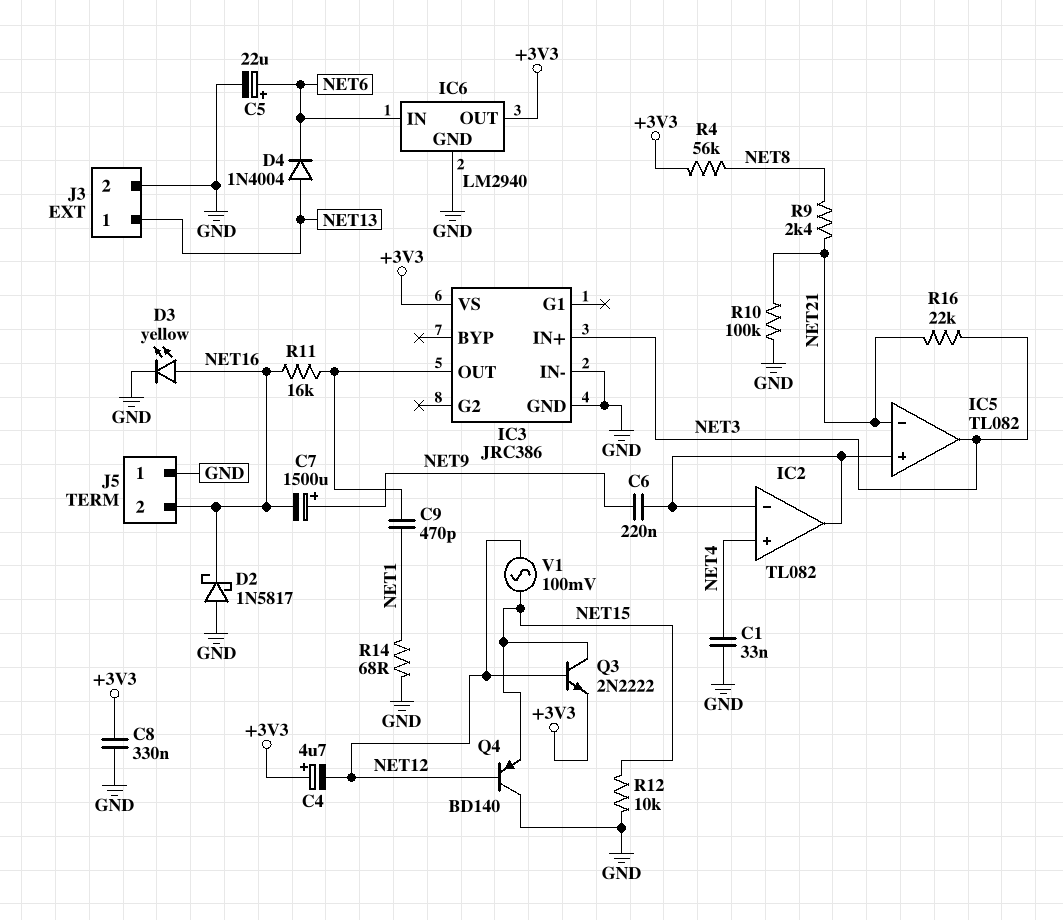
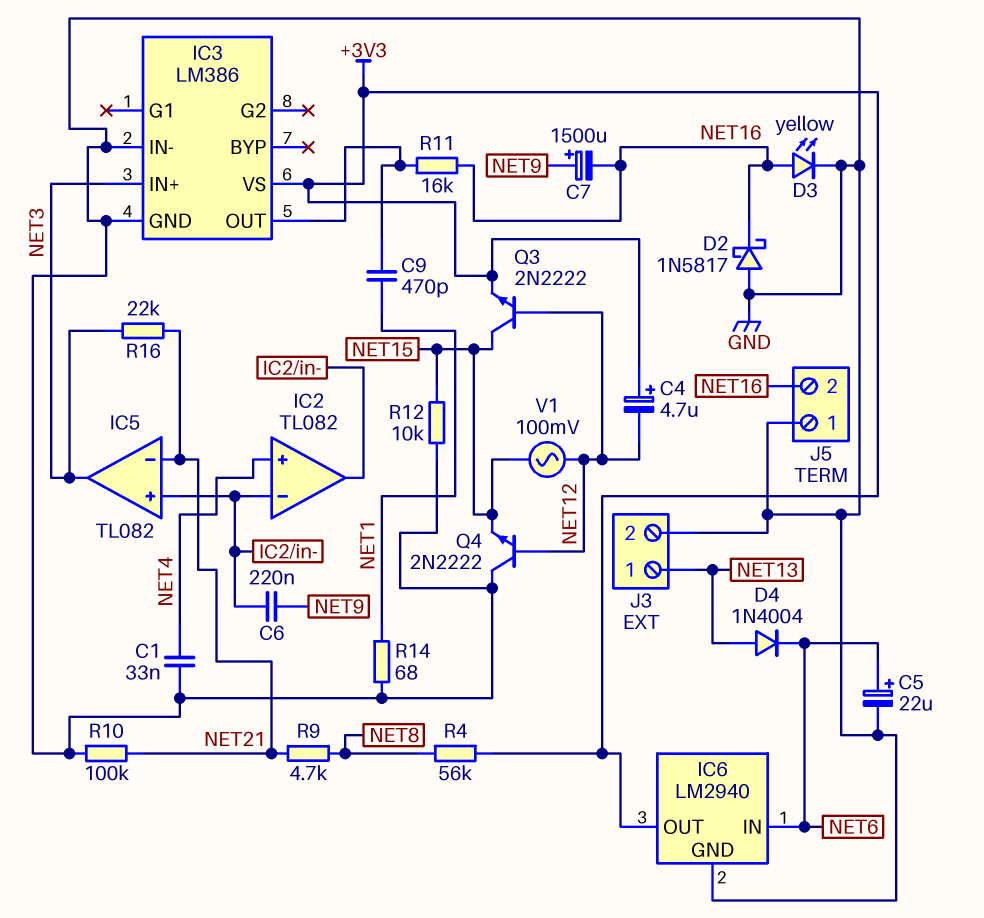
C8: 330nF (+3V3, GND) -> none
IC3: JRC386 -> LM386
Q4: PNP BD140 (B NET12, C GND, E NET15) -> NPN 2N2222 (B NET12, C GND, E NET15)
R9: 2.4k (NET8, NET21) -> 4.7k (NET8, NET21)

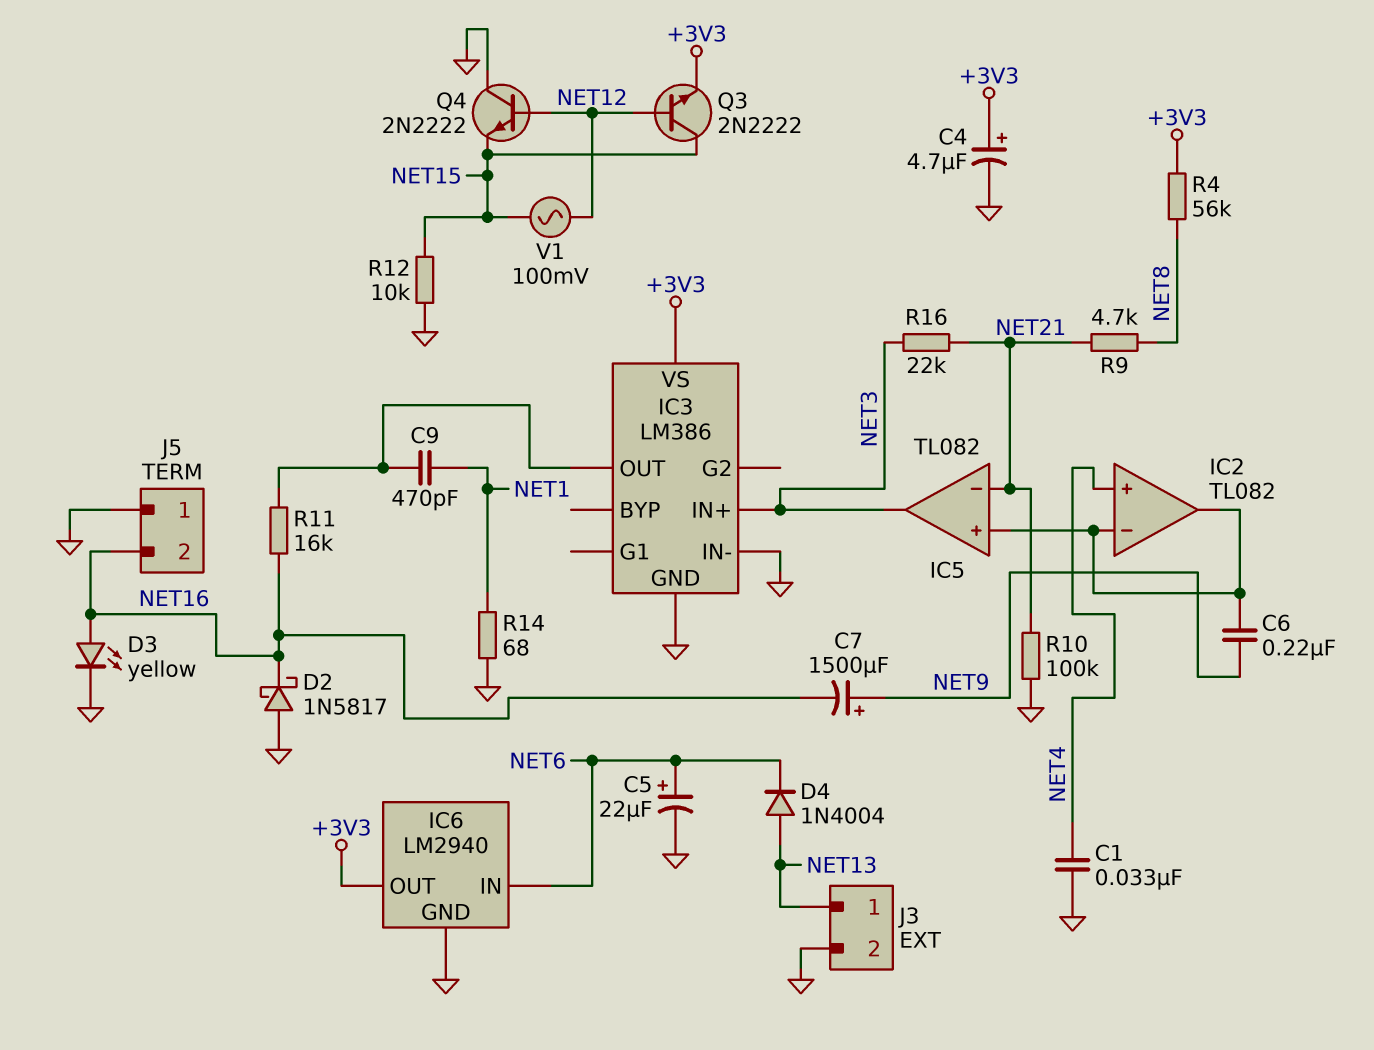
C4: 4.7uF (plus +3V3, minus NET12) -> 4.7uF (plus +3V3, minus GND)

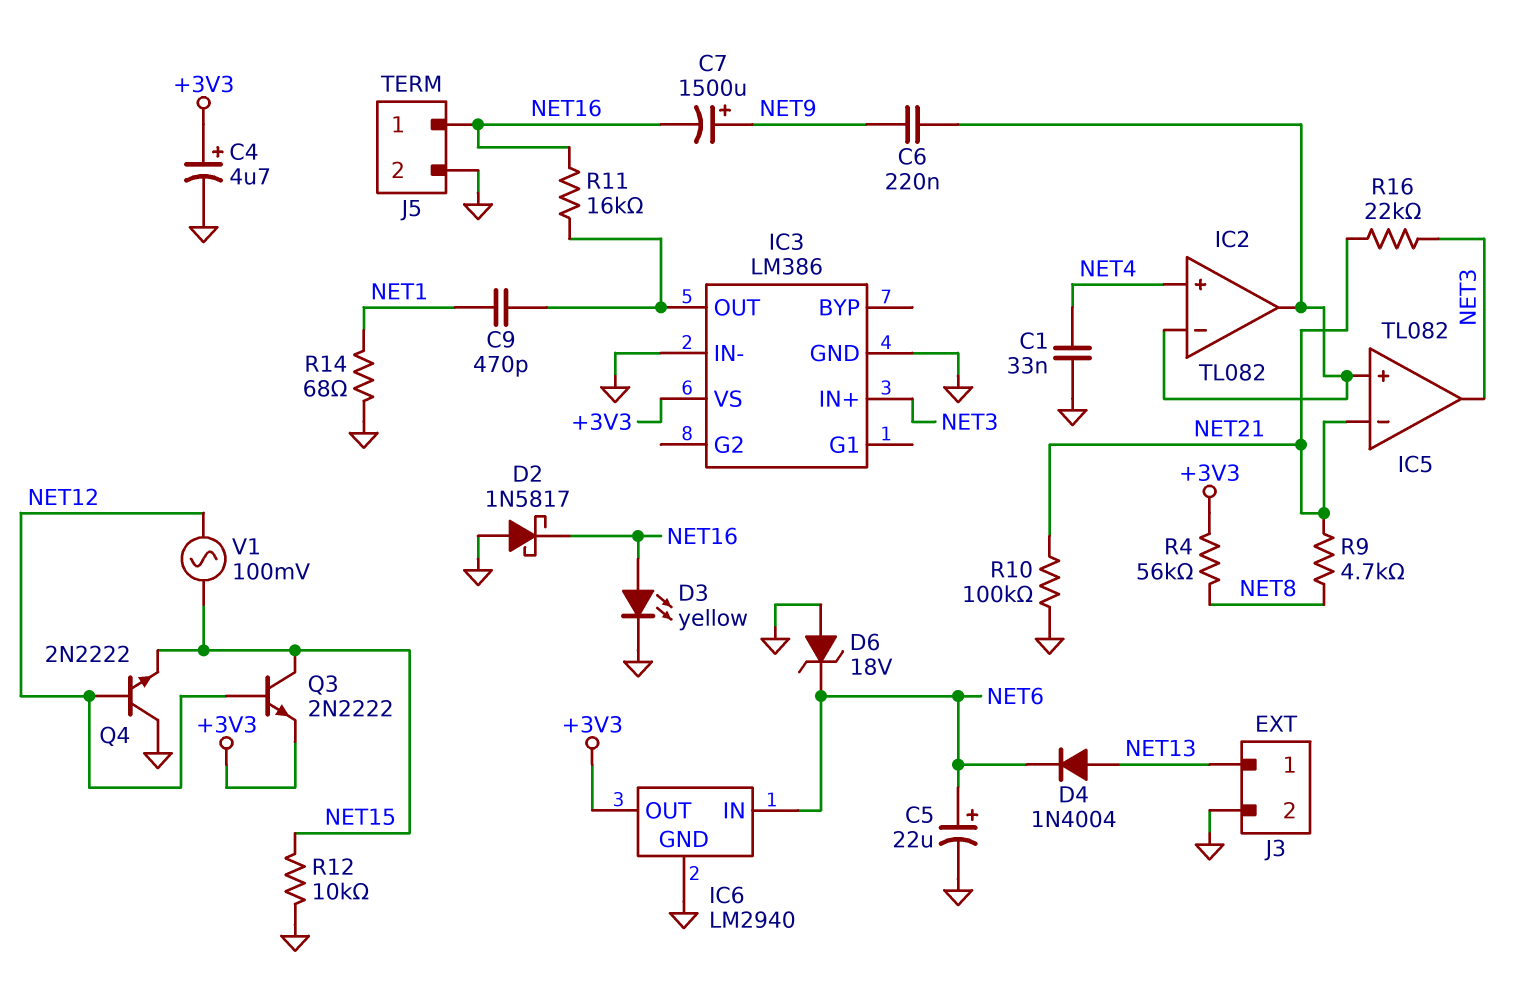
D6: none -> zener 18V (A GND, K NET6)
J5 pin 1: GND -> NET16
J5 pin 2: NET16 -> GND

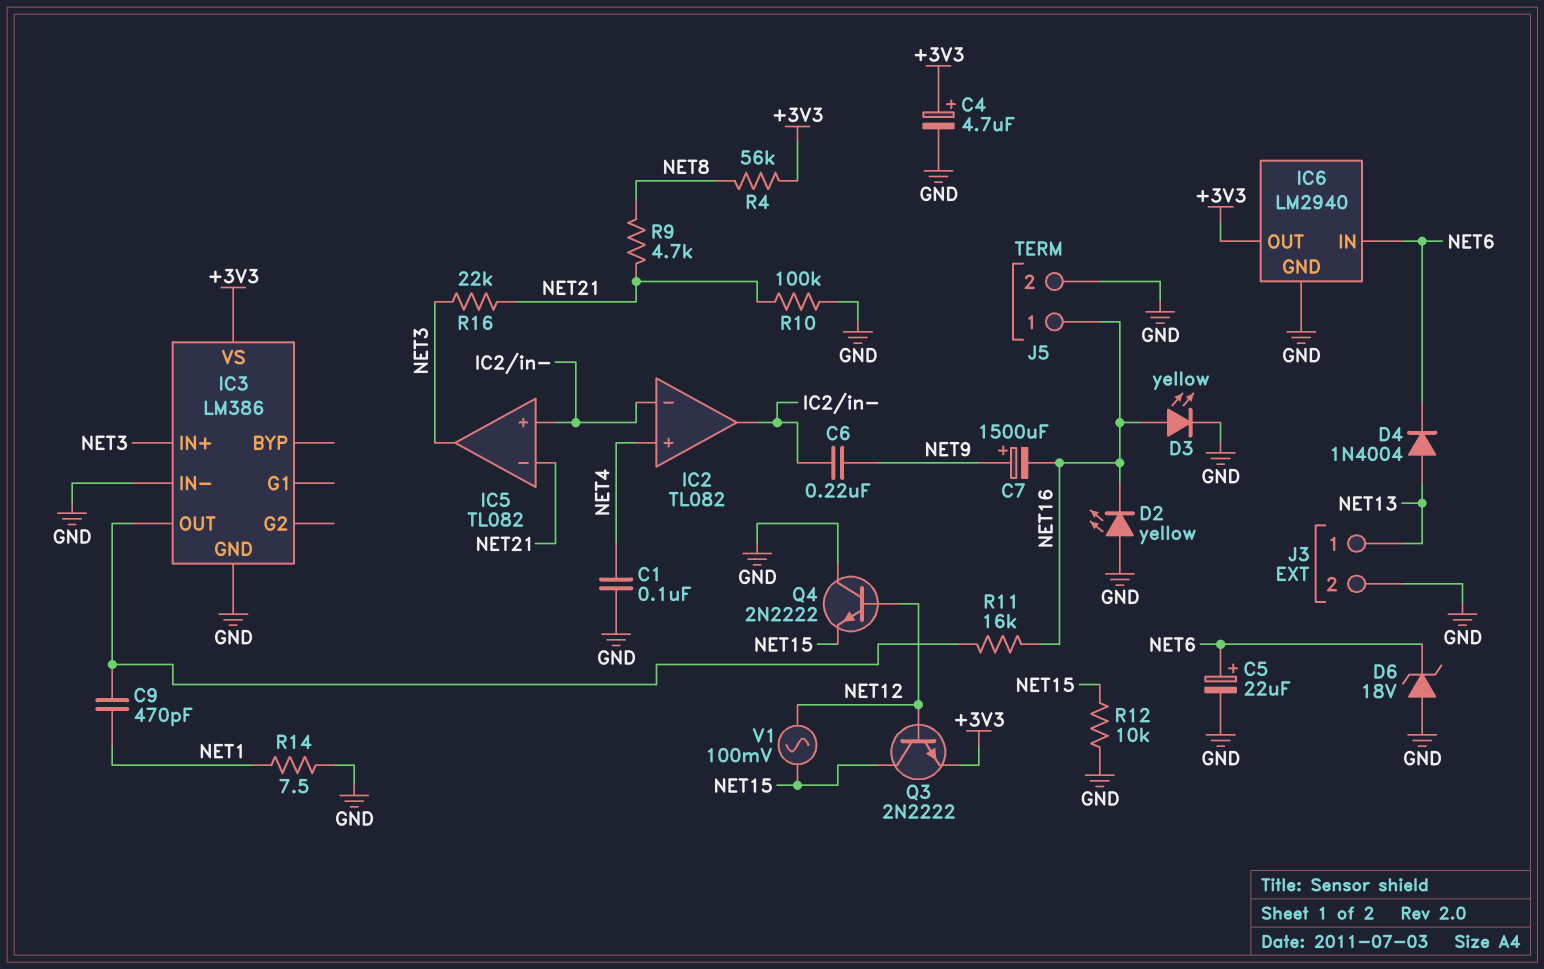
C1: 33nF (GND, NET4) -> 100nF (GND, NET4)
D2: schottky 1N5817 (A GND, K NET16) -> LED yellow (A GND, K NET16)
R14: 68 (GND, NET1) -> 7.5 (GND, NET1)

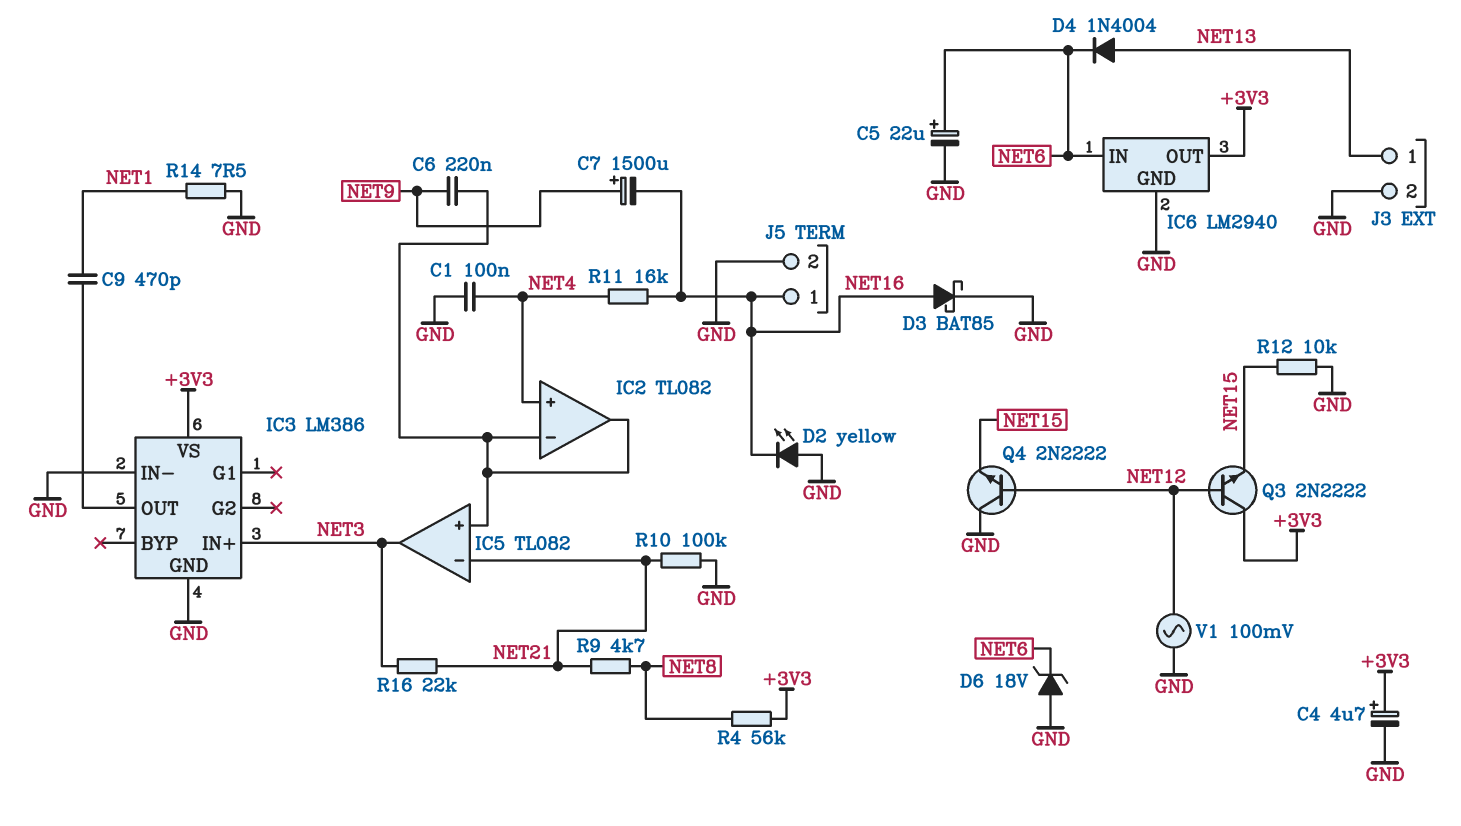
D3: LED yellow (A NET16, K GND) -> schottky BAT85 (A NET16, K GND)
Q3: NPN 2N2222 (B NET12, C NET15, E +3V3) -> NPN 2N2222 (B NET12, C +3V3, E NET15)
R11: 16k (IC3/OUT, NET16) -> 16k (NET4, NET16)
V1: AC 100mV (NET12, NET15) -> AC 100mV (GND, NET12)

